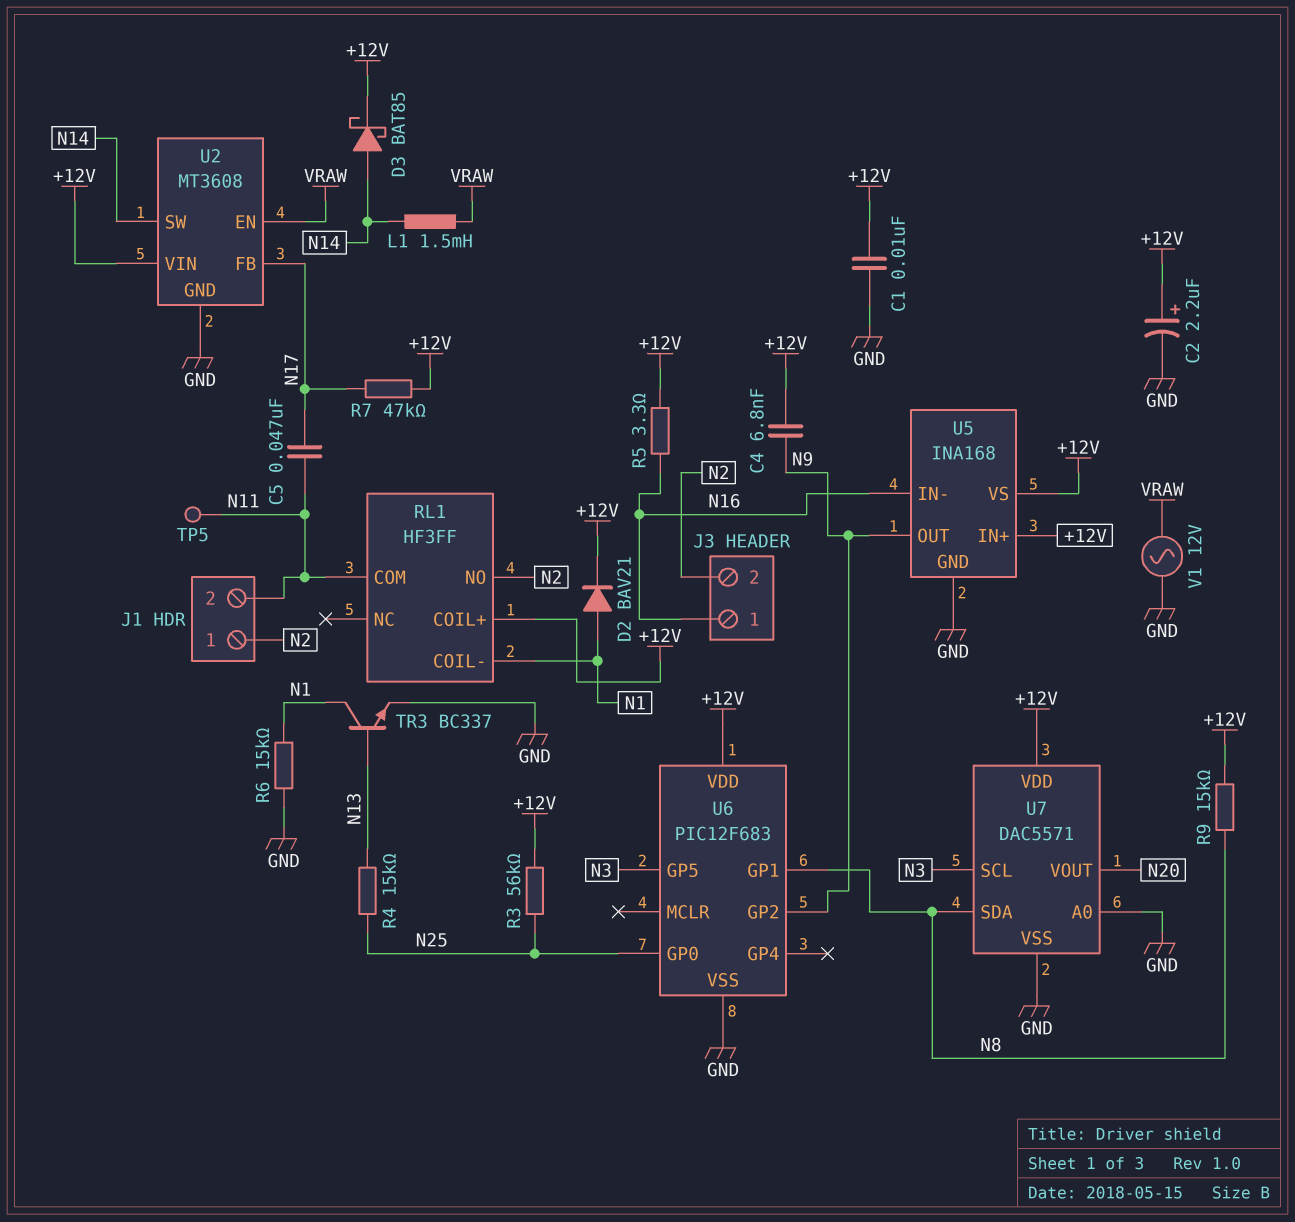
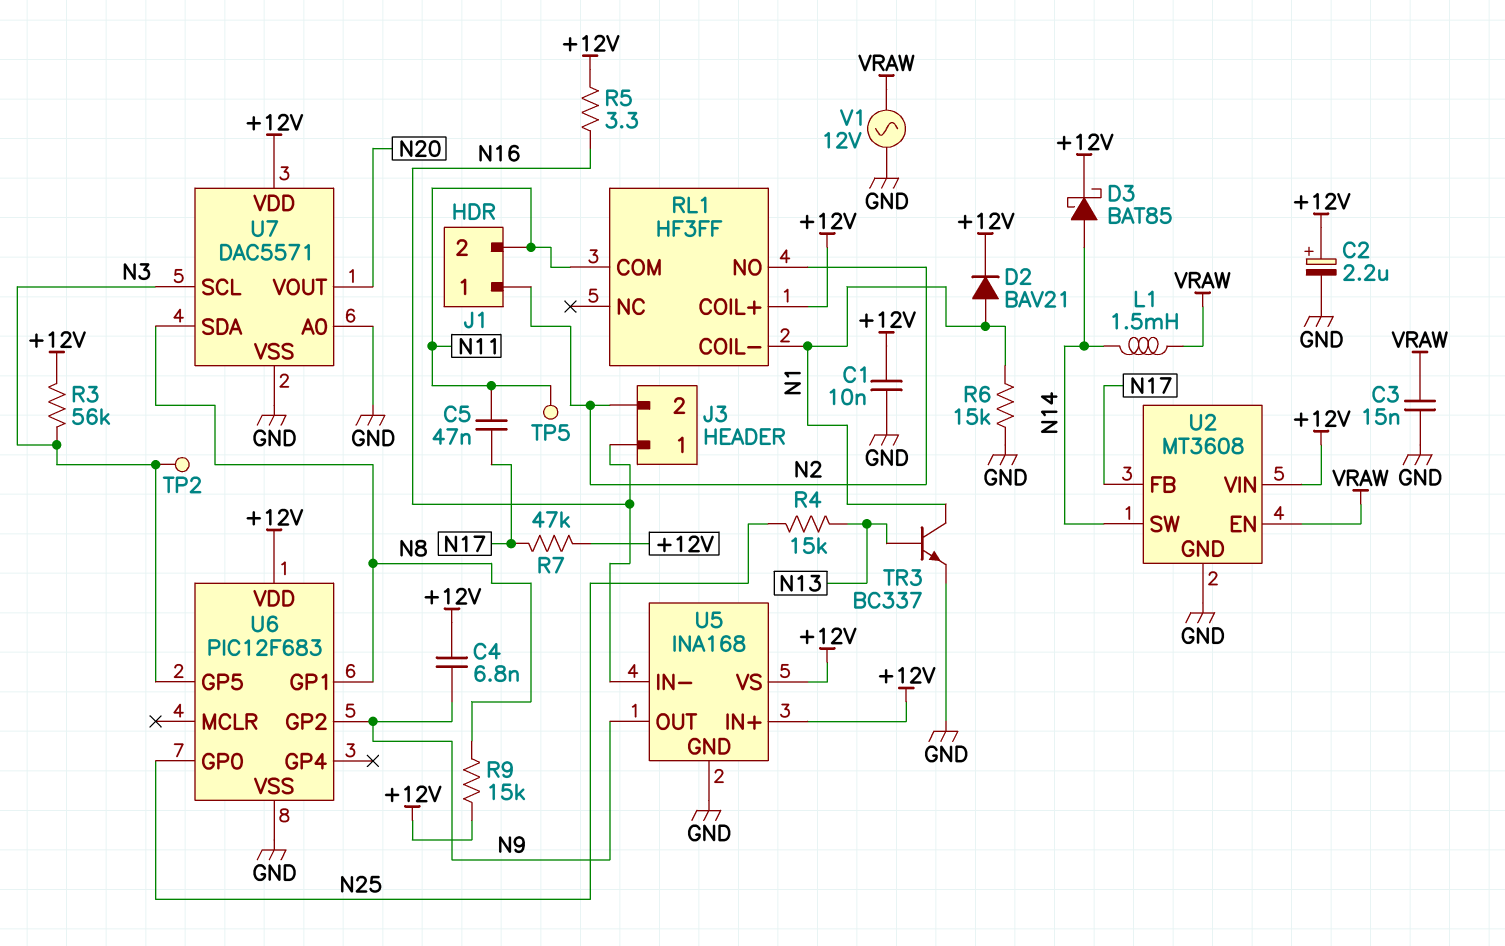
C3: none -> 15nF (GND, VRAW)
R3: 56k (+12V, N25) -> 56k (+12V, N3)
TP2: none -> test point (N3)

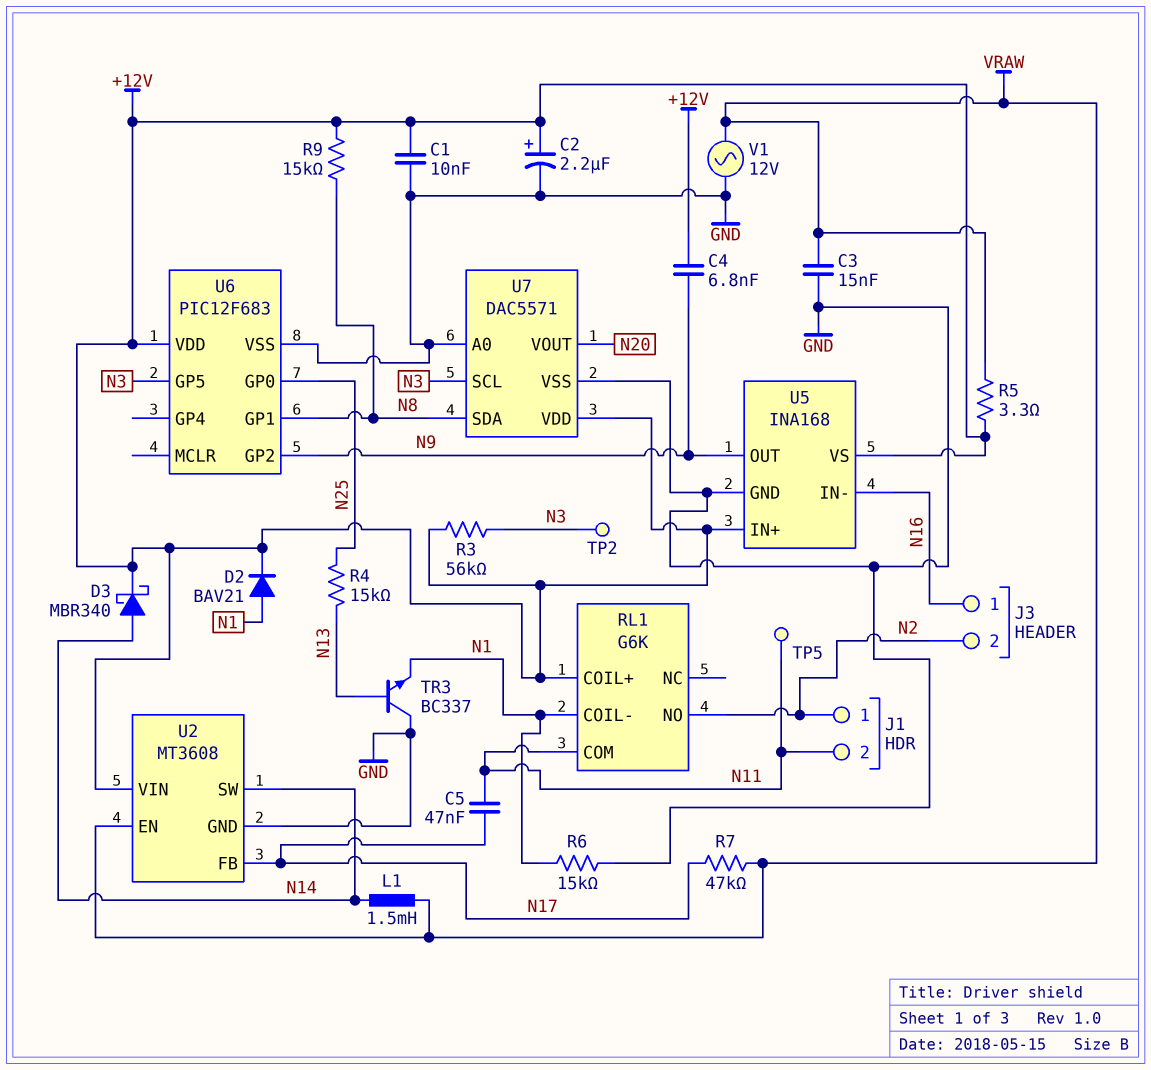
D3: schottky BAT85 (A N14, K +12V) -> schottky MBR340 (A N14, K +12V)
R5: 3.3 (+12V, N16) -> 3.3 (+12V, VRAW)
R7: 47k (+12V, N17) -> 47k (N17, VRAW)
RL1: HF3FF -> G6K
TR3: NPN BC337 (B N13, C N1, E GND) -> NPN BC337 (B N13, C GND, E N1)

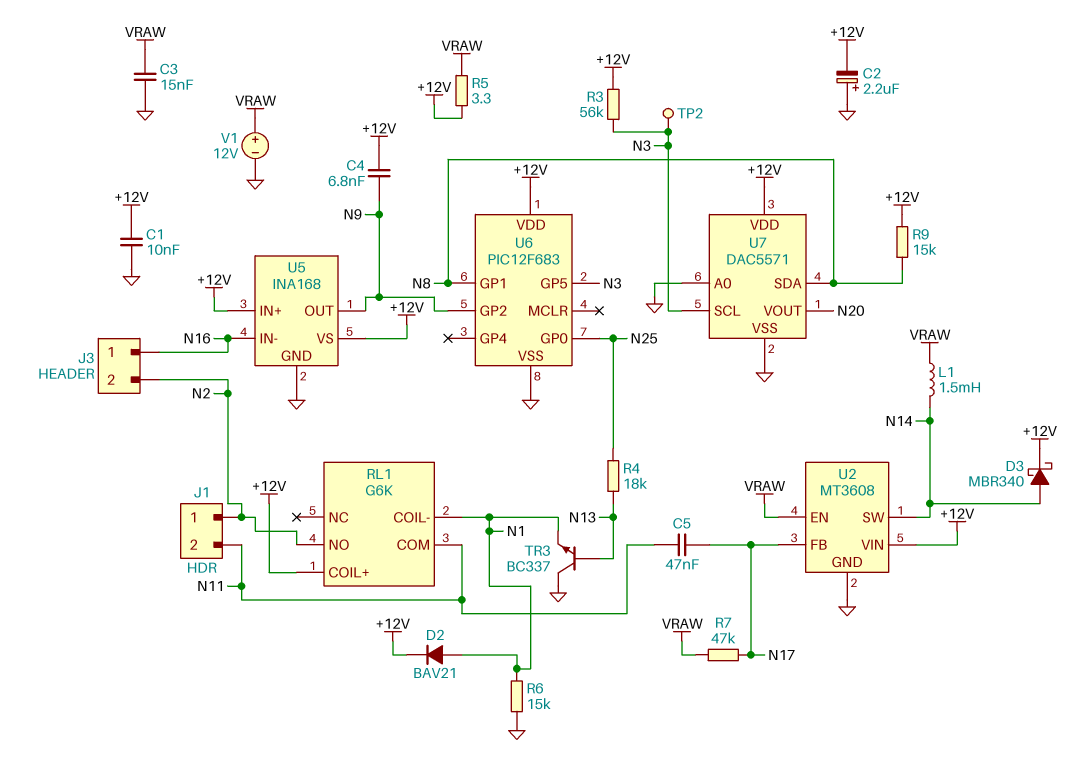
C2: 2.2uF (plus +12V, minus GND) -> 2.2uF (plus GND, minus +12V)
R4: 15k (N13, N25) -> 18k (N13, N25)
TP5: test point (N11) -> none
V1: AC 12V (GND, VRAW) -> 12V (plus VRAW, minus GND)

